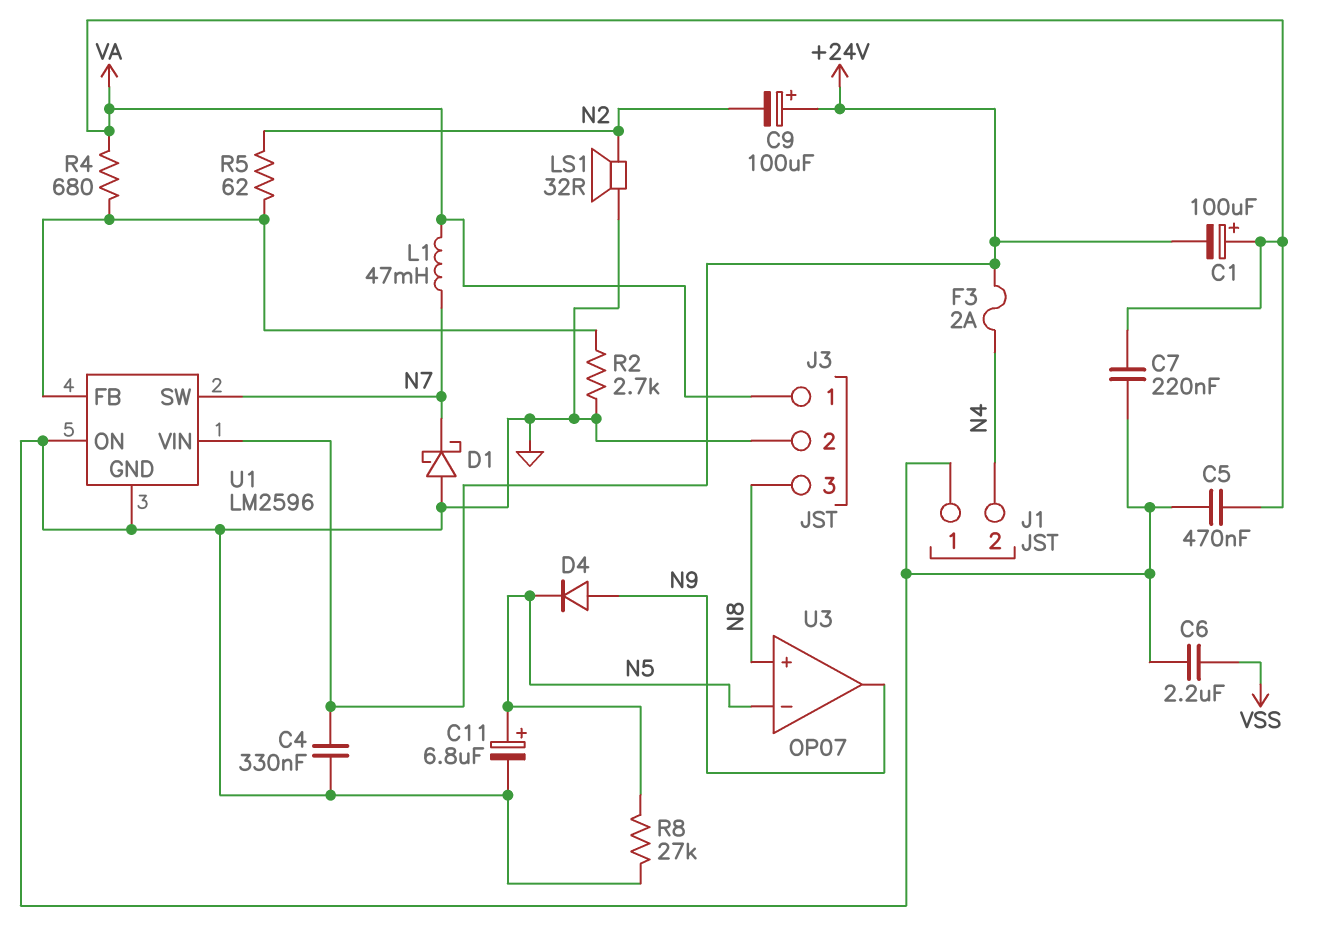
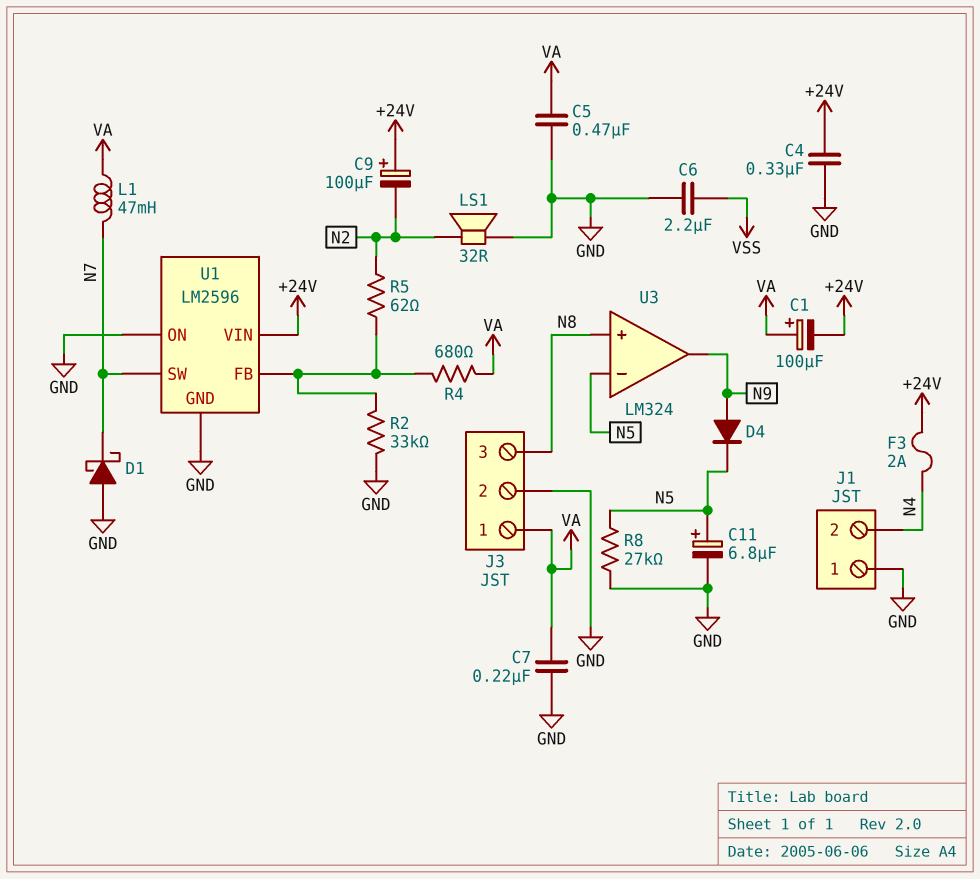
R2: 2.7k (GND, U1/FB) -> 33k (GND, U1/FB)
U3: OP07 -> LM324

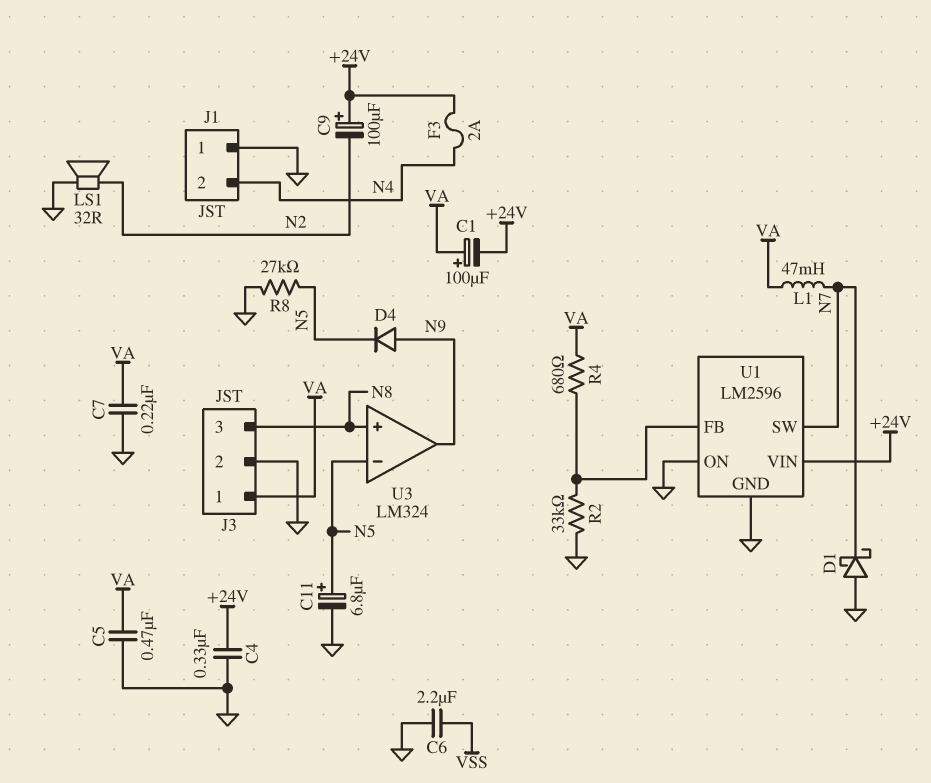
R5: 62 (N2, U1/FB) -> none

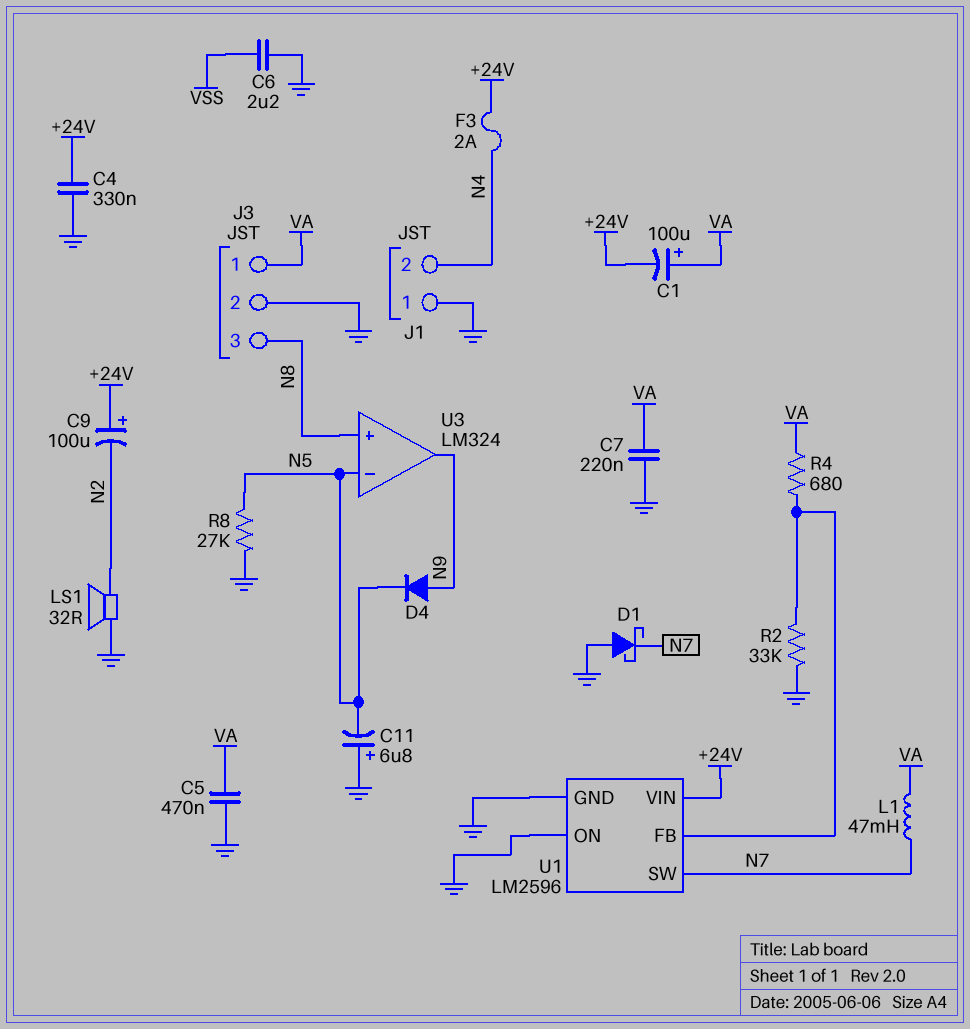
C11: 6.8uF (plus N5, minus GND) -> 6.8uF (plus GND, minus N5)

